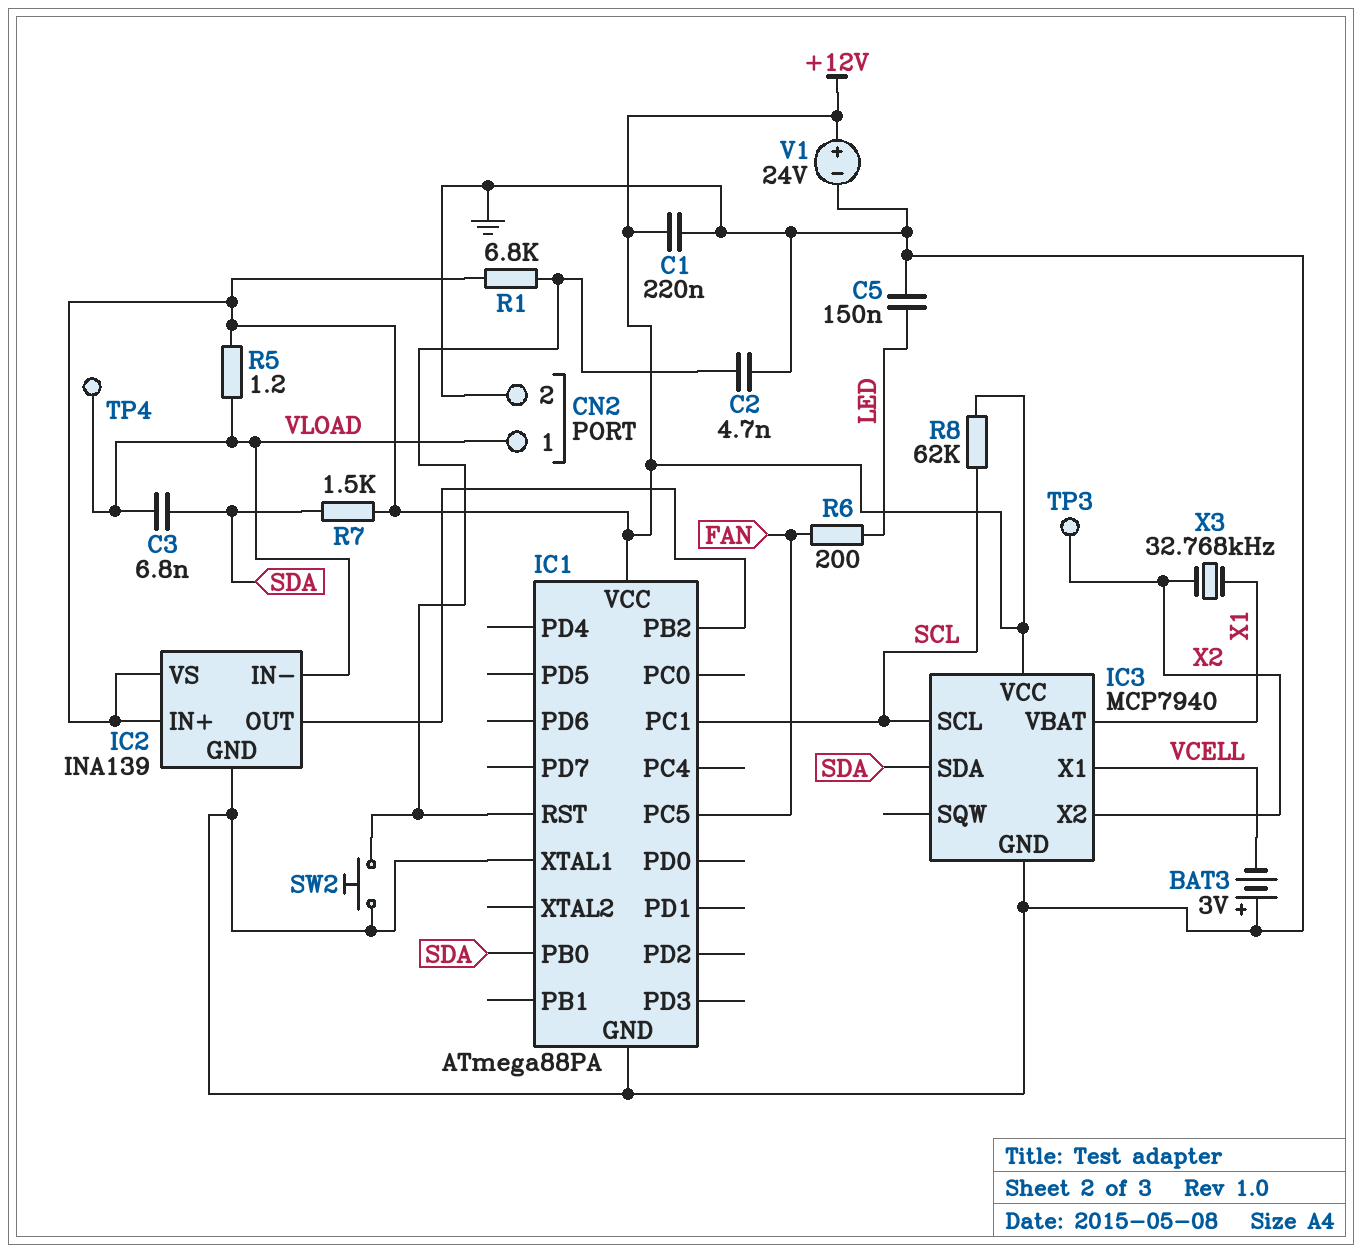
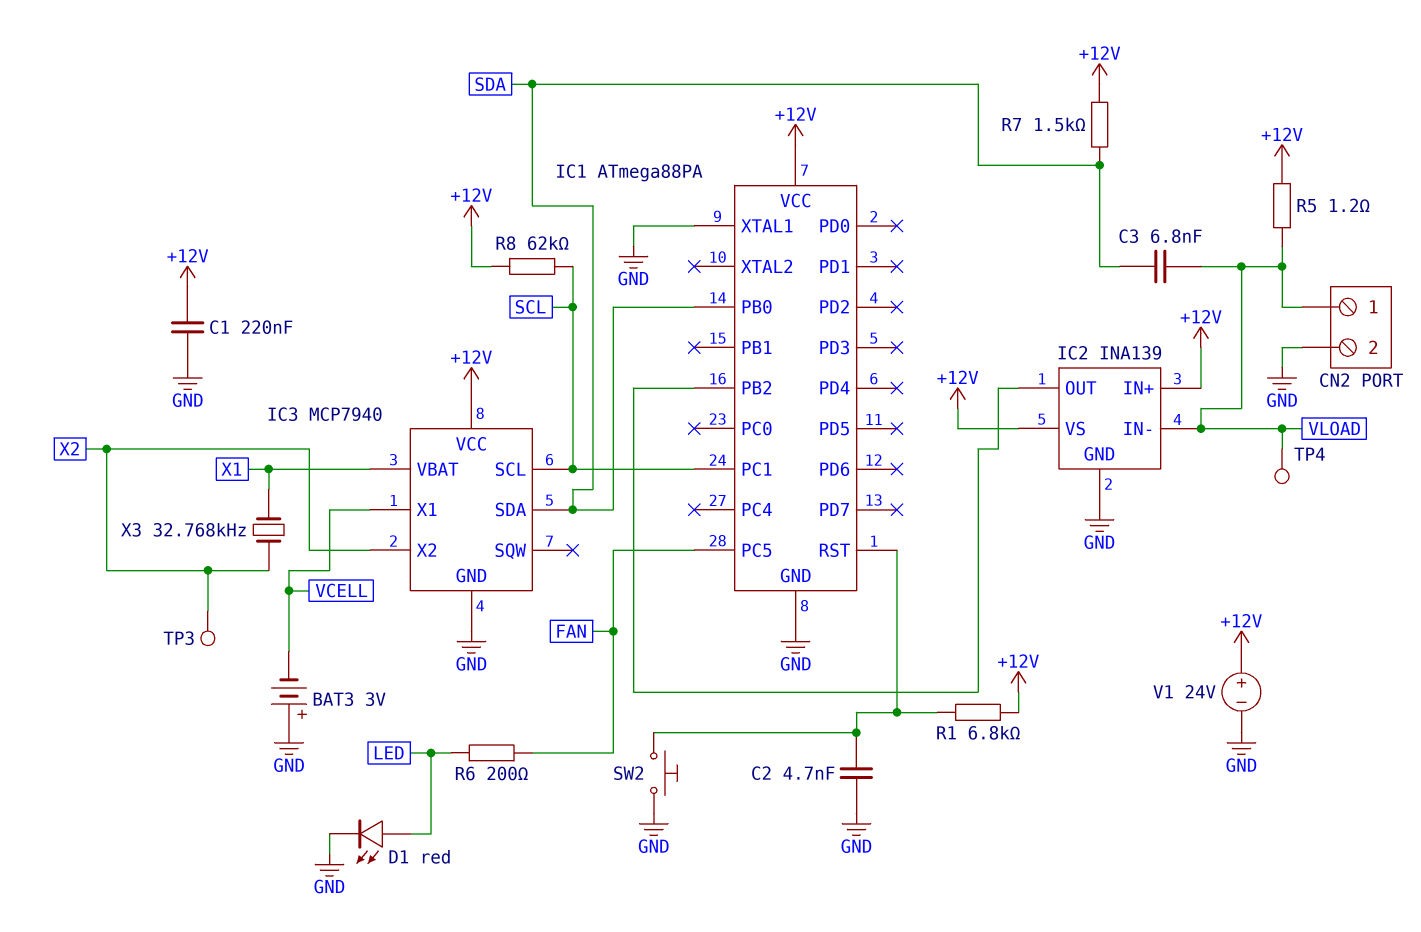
C5: 150nF (GND, LED) -> none
D1: none -> LED red (A LED, K GND)

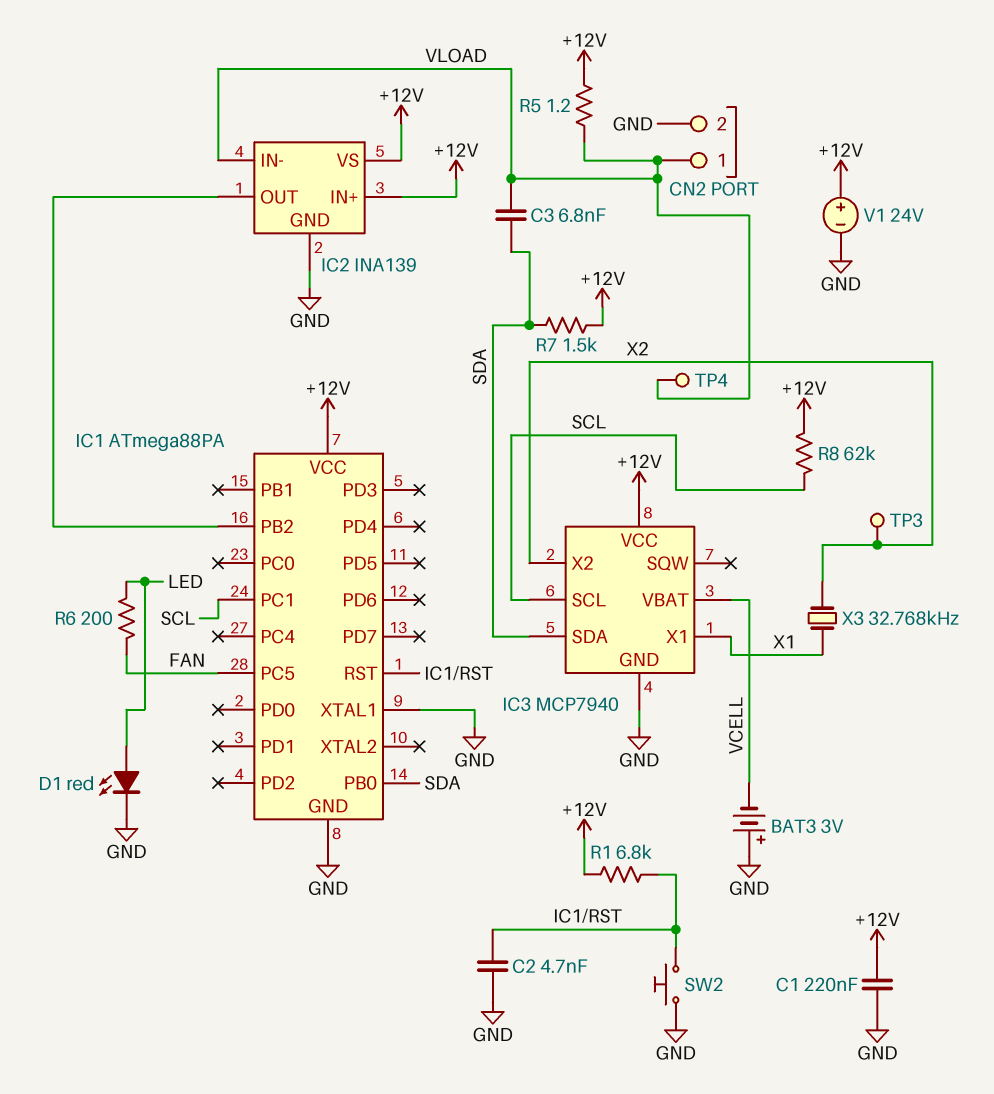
IC3 pin VBAT: X1 -> VCELL
IC3 pin X1: VCELL -> X1

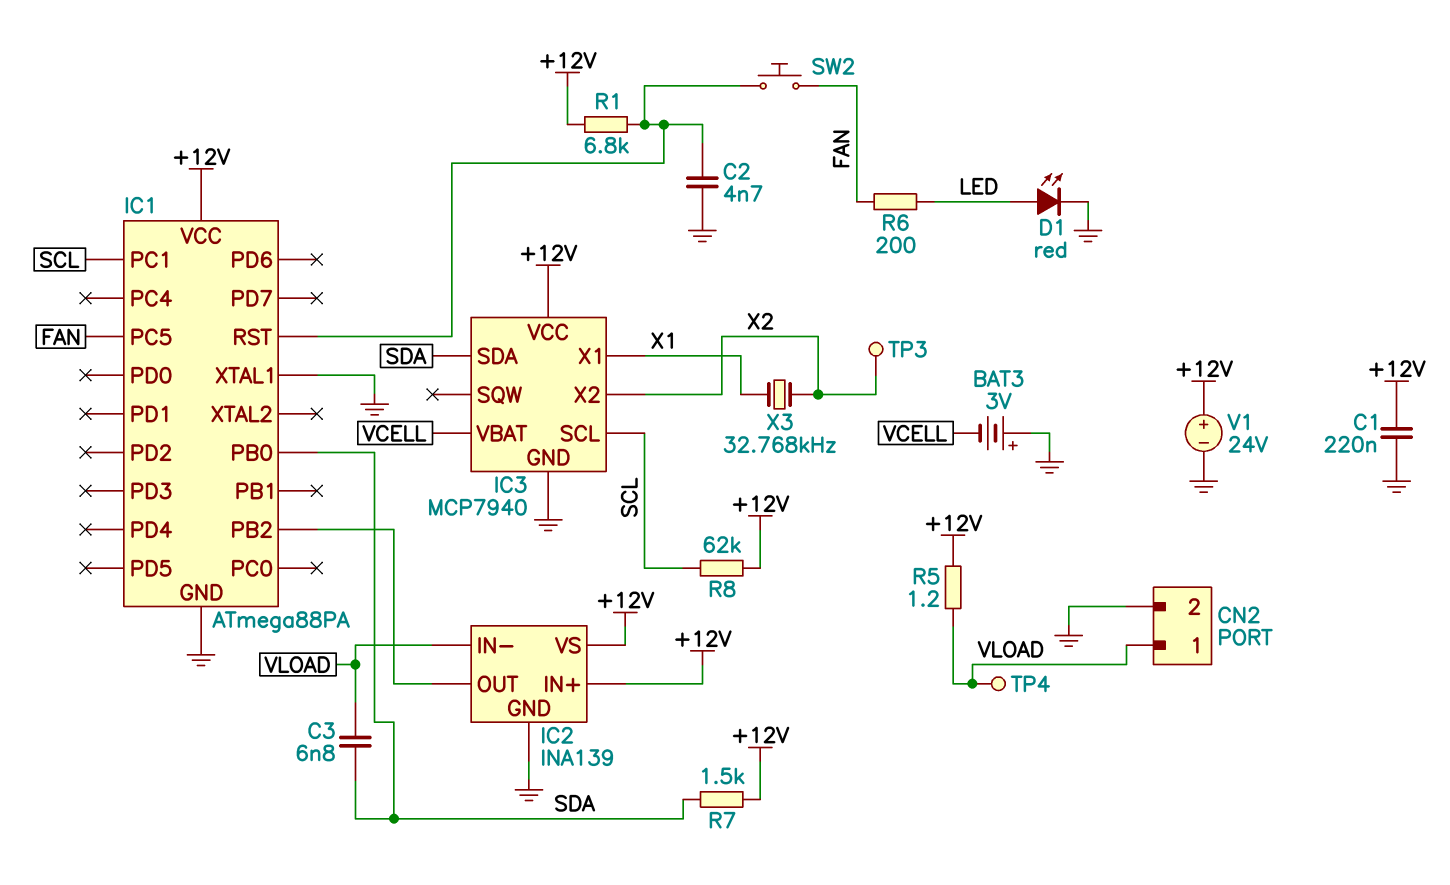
SW2: button (GND, IC1/RST) -> button (FAN, IC1/RST)

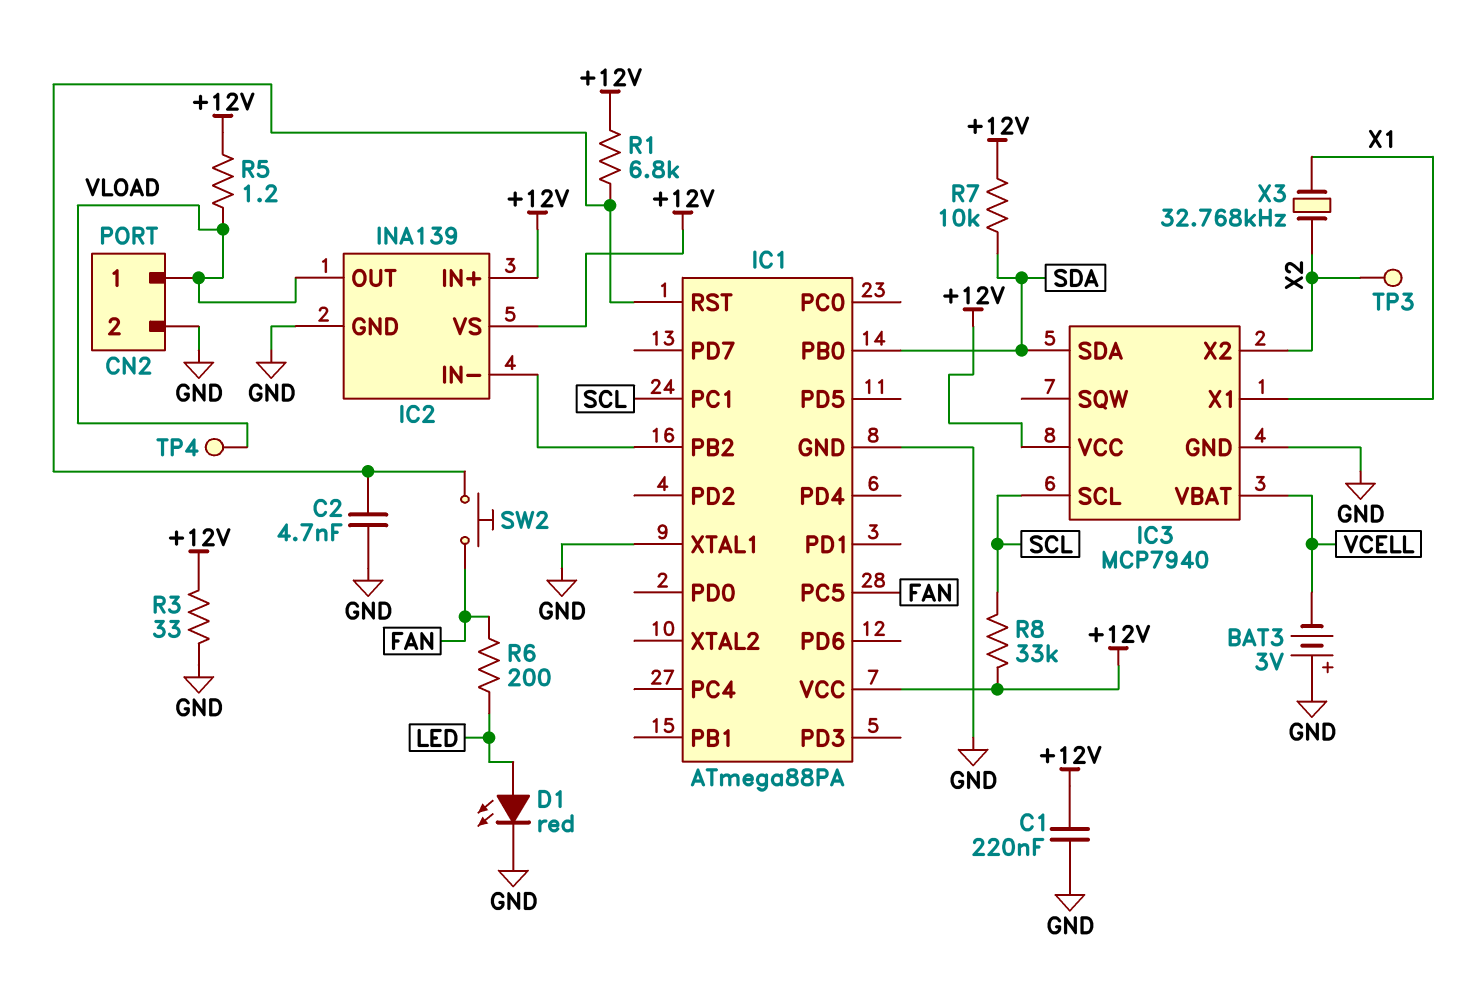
C3: 6.8nF (SDA, VLOAD) -> none
IC2 pin IN-: VLOAD -> IC1/PB2
IC2 pin OUT: IC1/PB2 -> VLOAD
R3: none -> 33 (+12V, GND)
R7: 1.5k (+12V, SDA) -> 10k (+12V, SDA)
R8: 62k (+12V, SCL) -> 33k (+12V, SCL)
V1: 24V (plus +12V, minus GND) -> none

